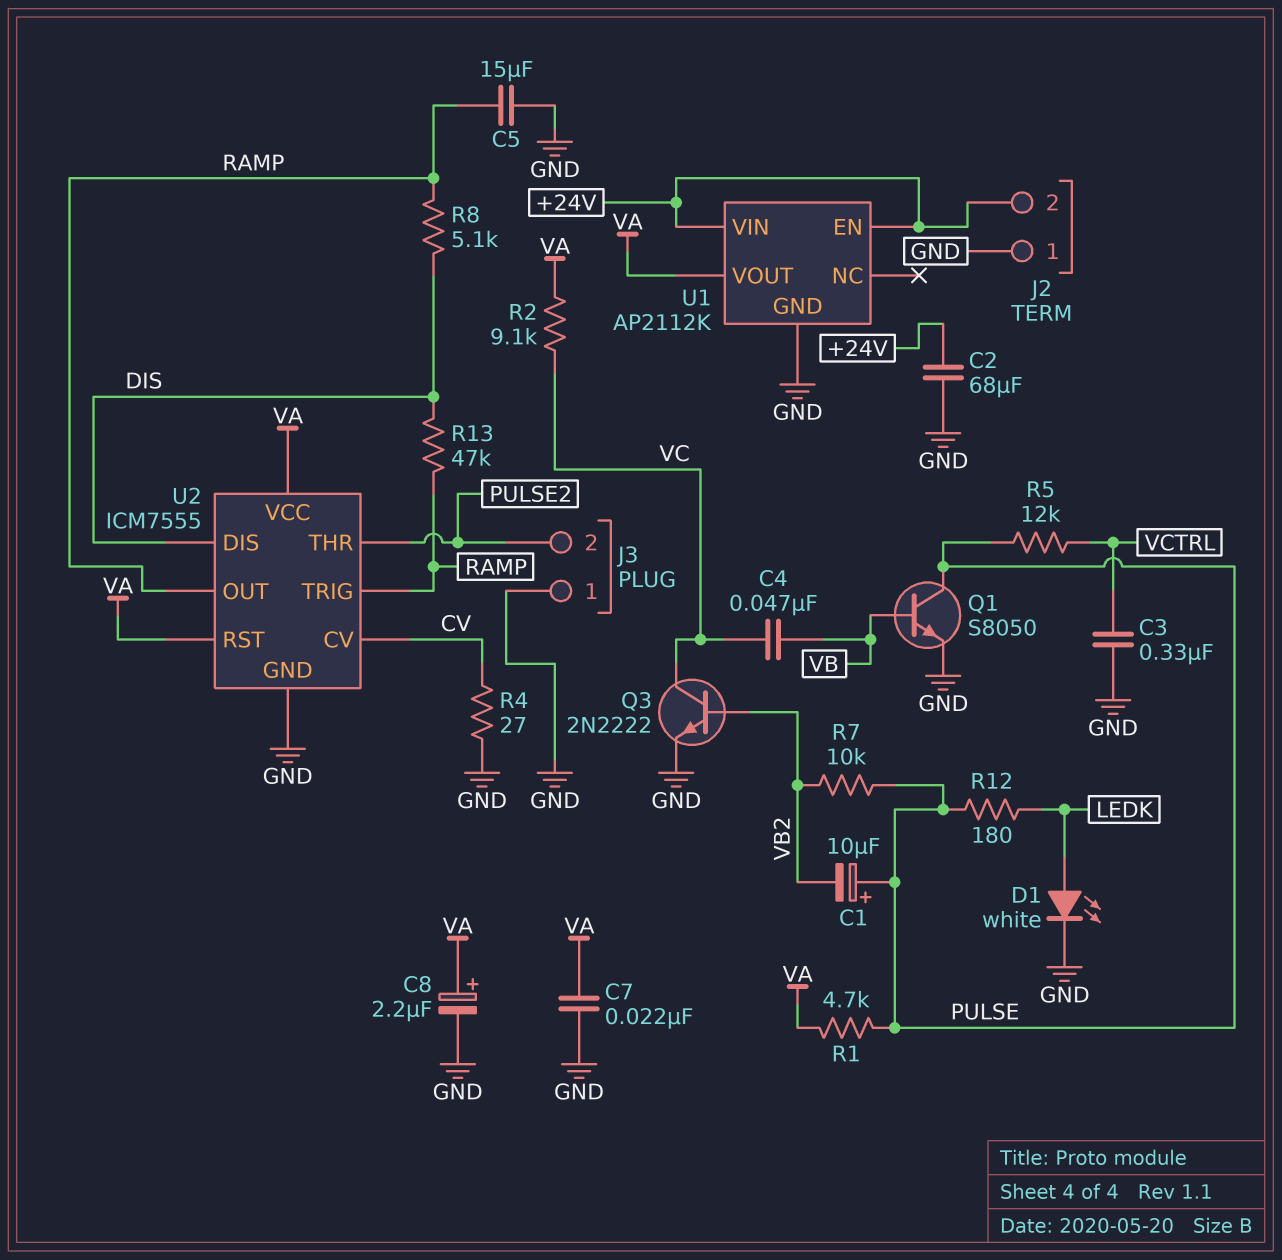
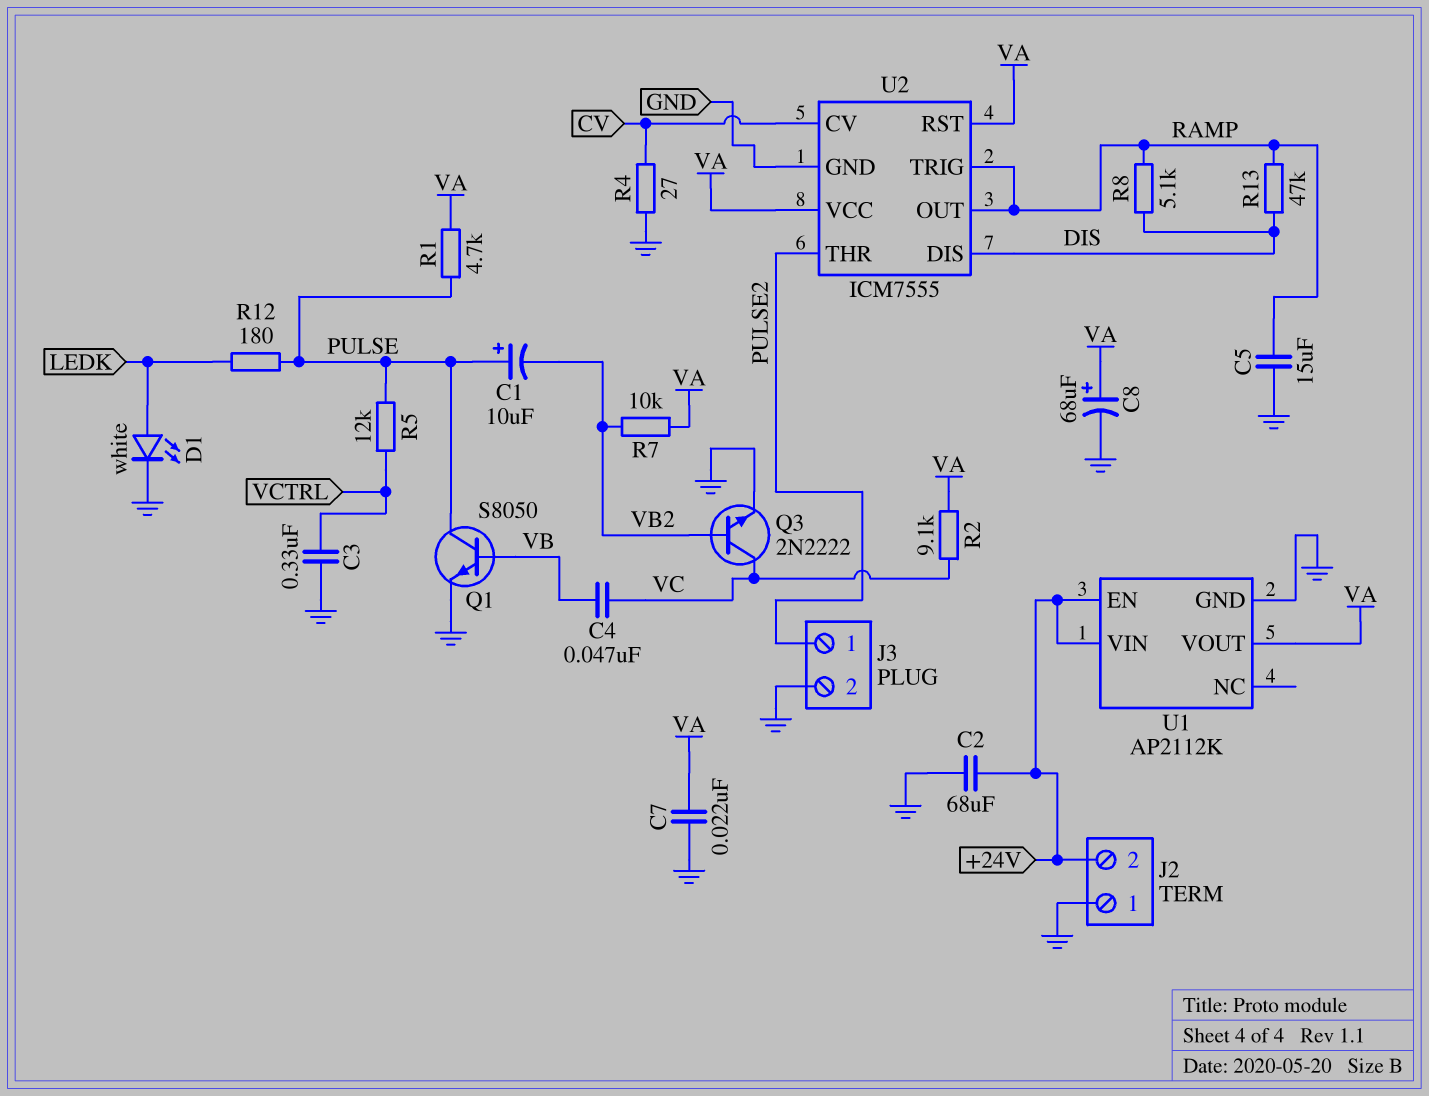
C8: 2.2uF (plus VA, minus GND) -> 68uF (plus VA, minus GND)
J3 pin 1: GND -> PULSE2
J3 pin 2: PULSE2 -> GND
R7: 10k (PULSE, VB2) -> 10k (VA, VB2)

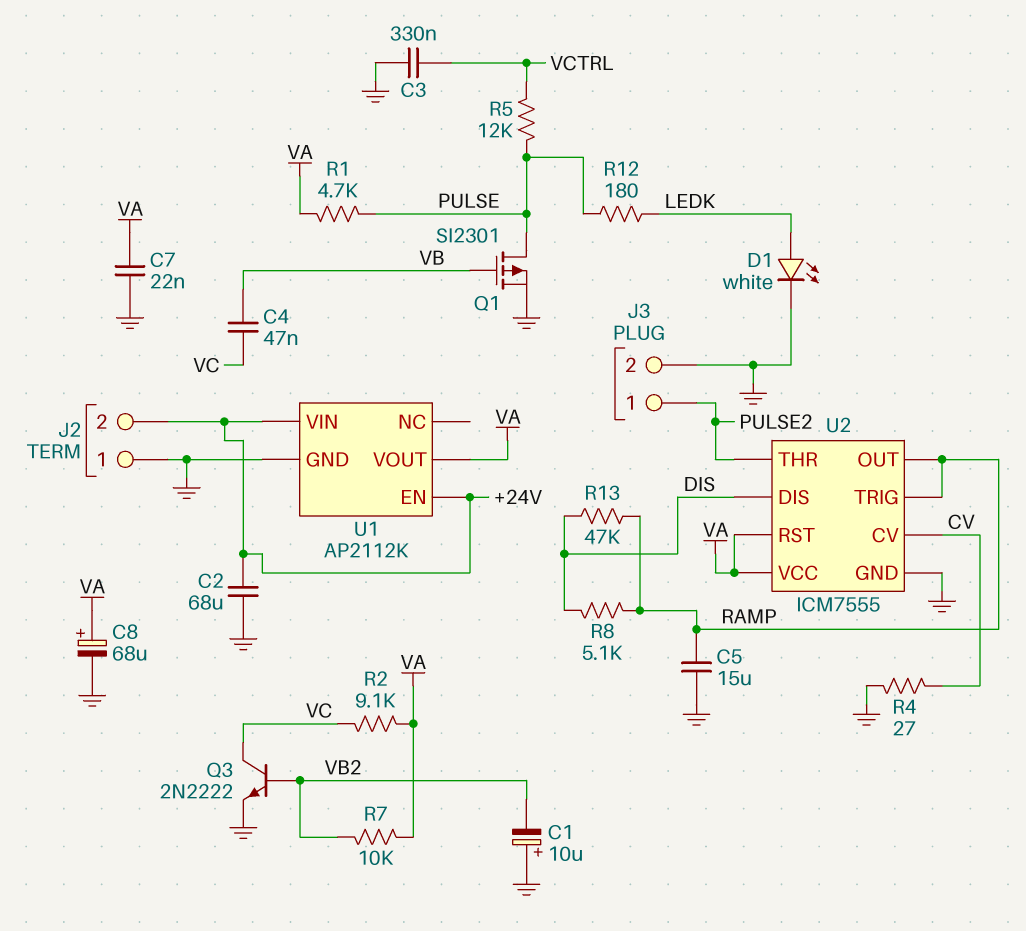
C1: 10uF (plus PULSE, minus VB2) -> 10uF (plus GND, minus VB2)
Q1: NPN S8050 (B VB, C PULSE, E GND) -> PMOS SI2301 (G VB, D PULSE, S GND)

